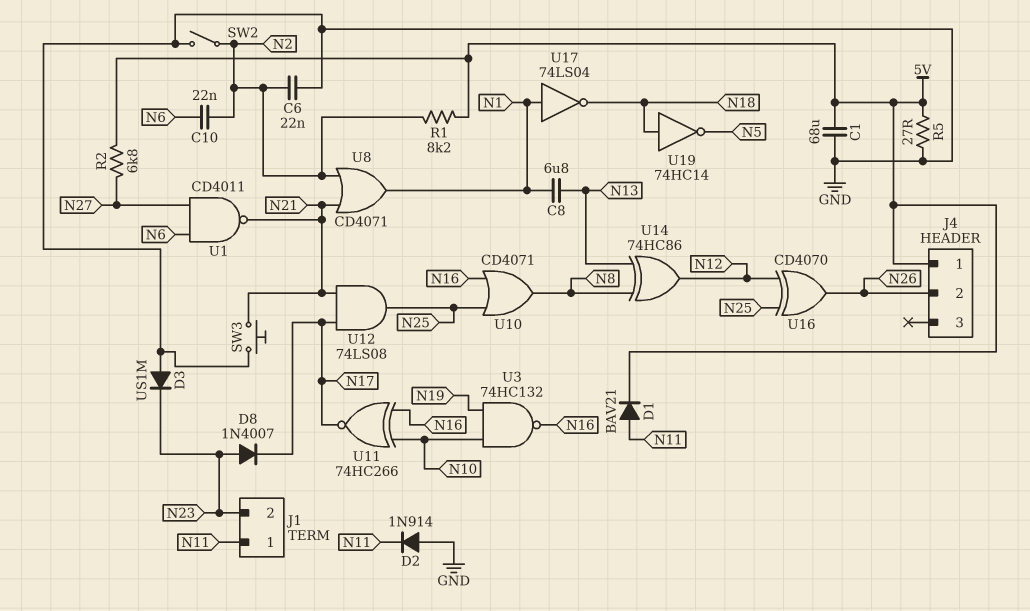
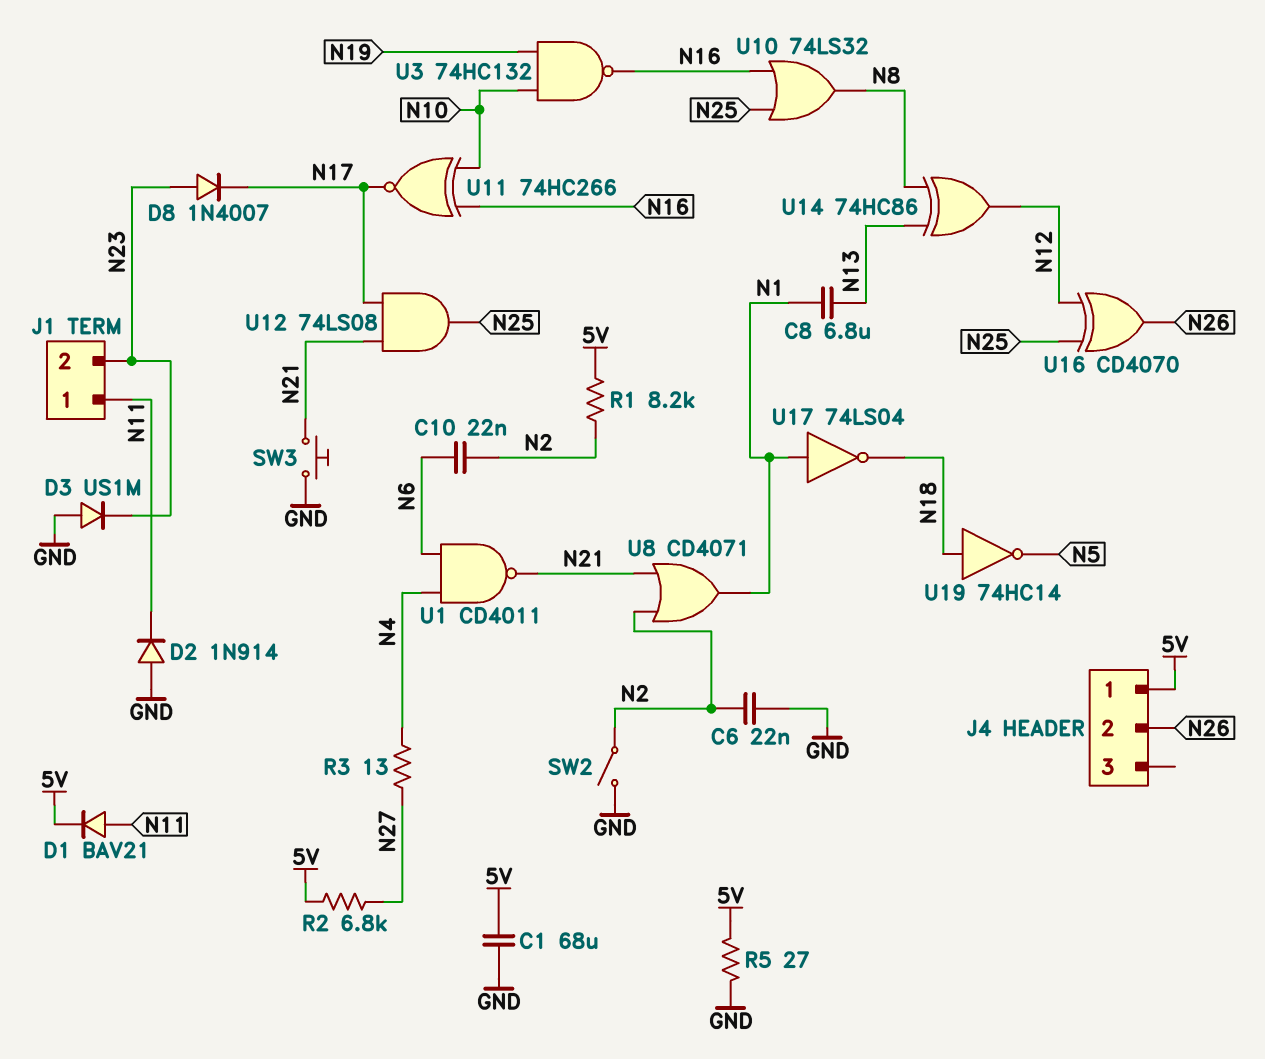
R3: none -> 13 (N4, N27)
U1: NAND CD4011 (in N6, in N27, out N21) -> NAND CD4011 (in N4, in N6, out N21)
U10: OR CD4071 (in N16, in N25, out N8) -> OR 74LS32 (in N16, in N25, out N8)

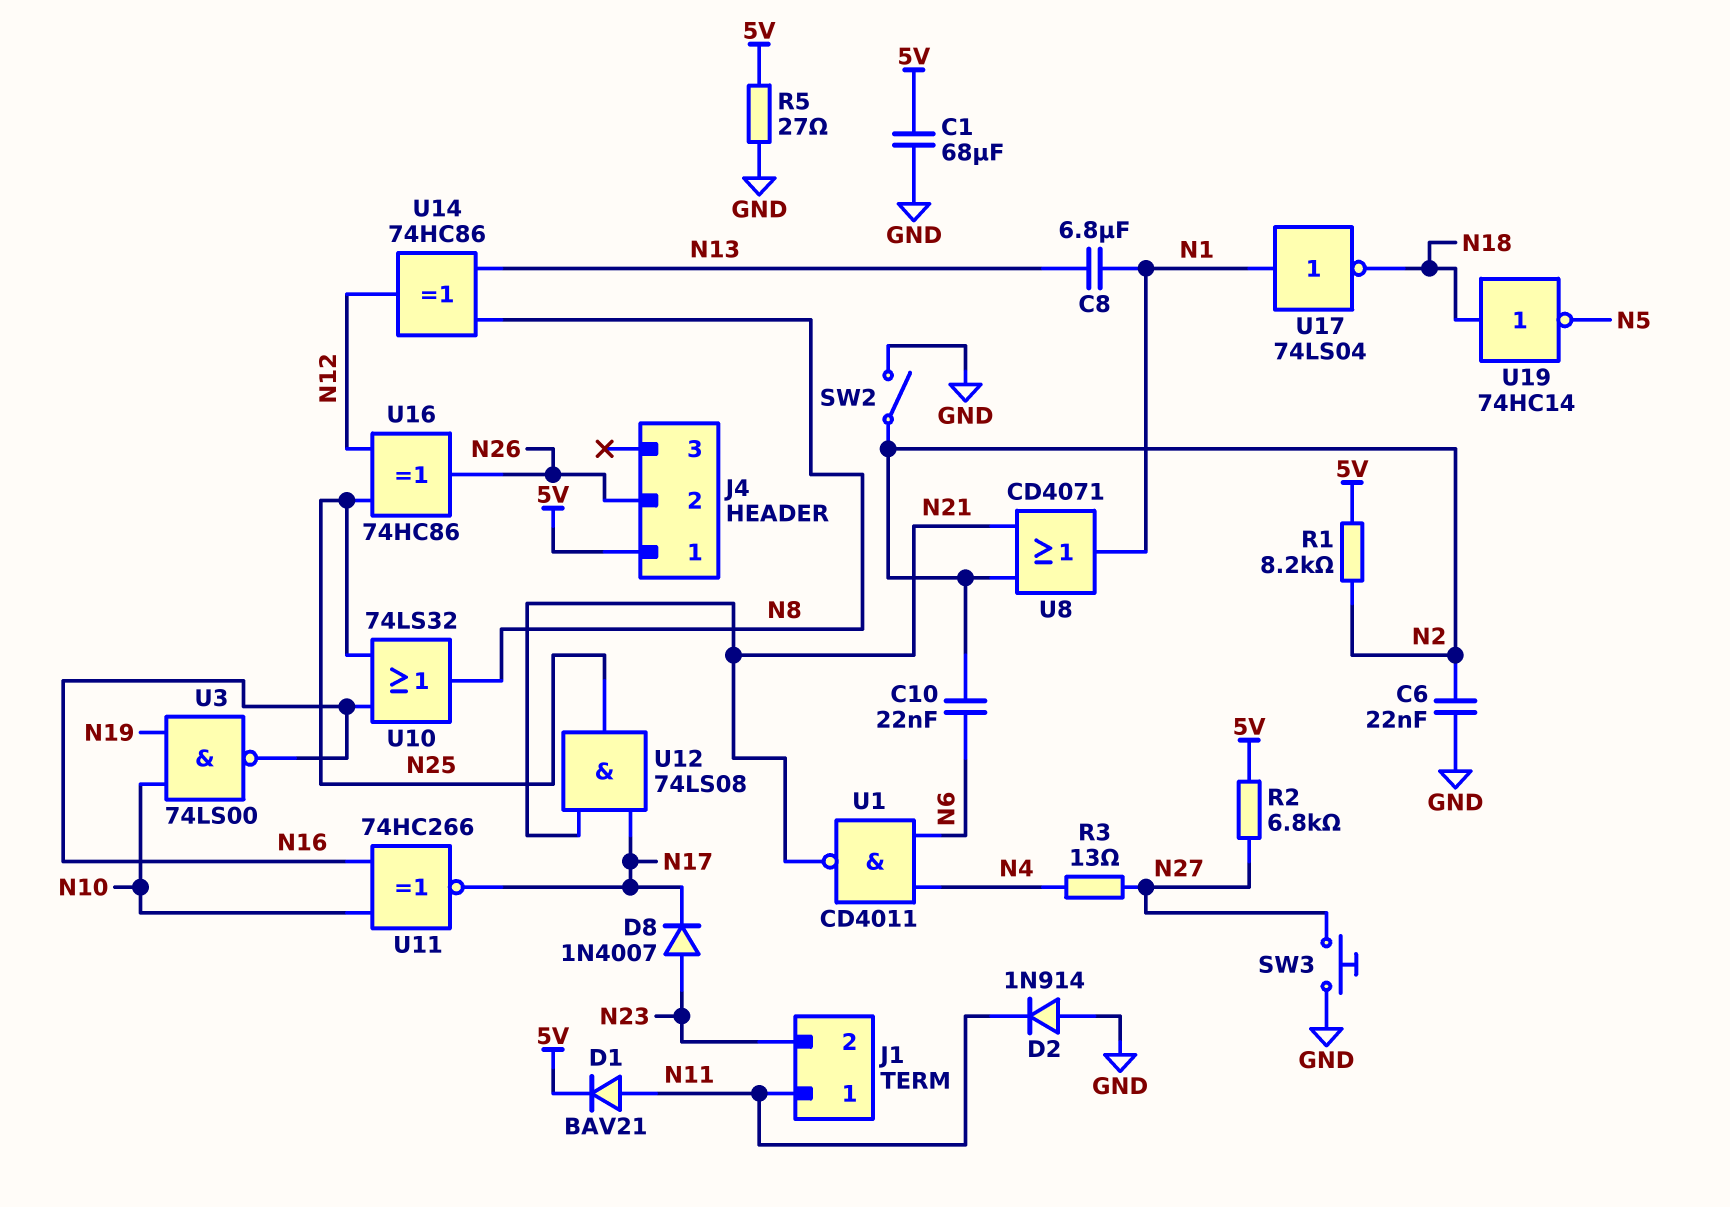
D3: diode US1M (A GND, K N23) -> none
SW3: button (GND, N21) -> button (GND, N27)
U3: NAND 74HC132 (in N10, in N19, out N16) -> NAND 74LS00 (in N10, in N19, out N16)
U16: XOR CD4070 (in N12, in N25, out N26) -> XOR 74HC86 (in N12, in N25, out N26)

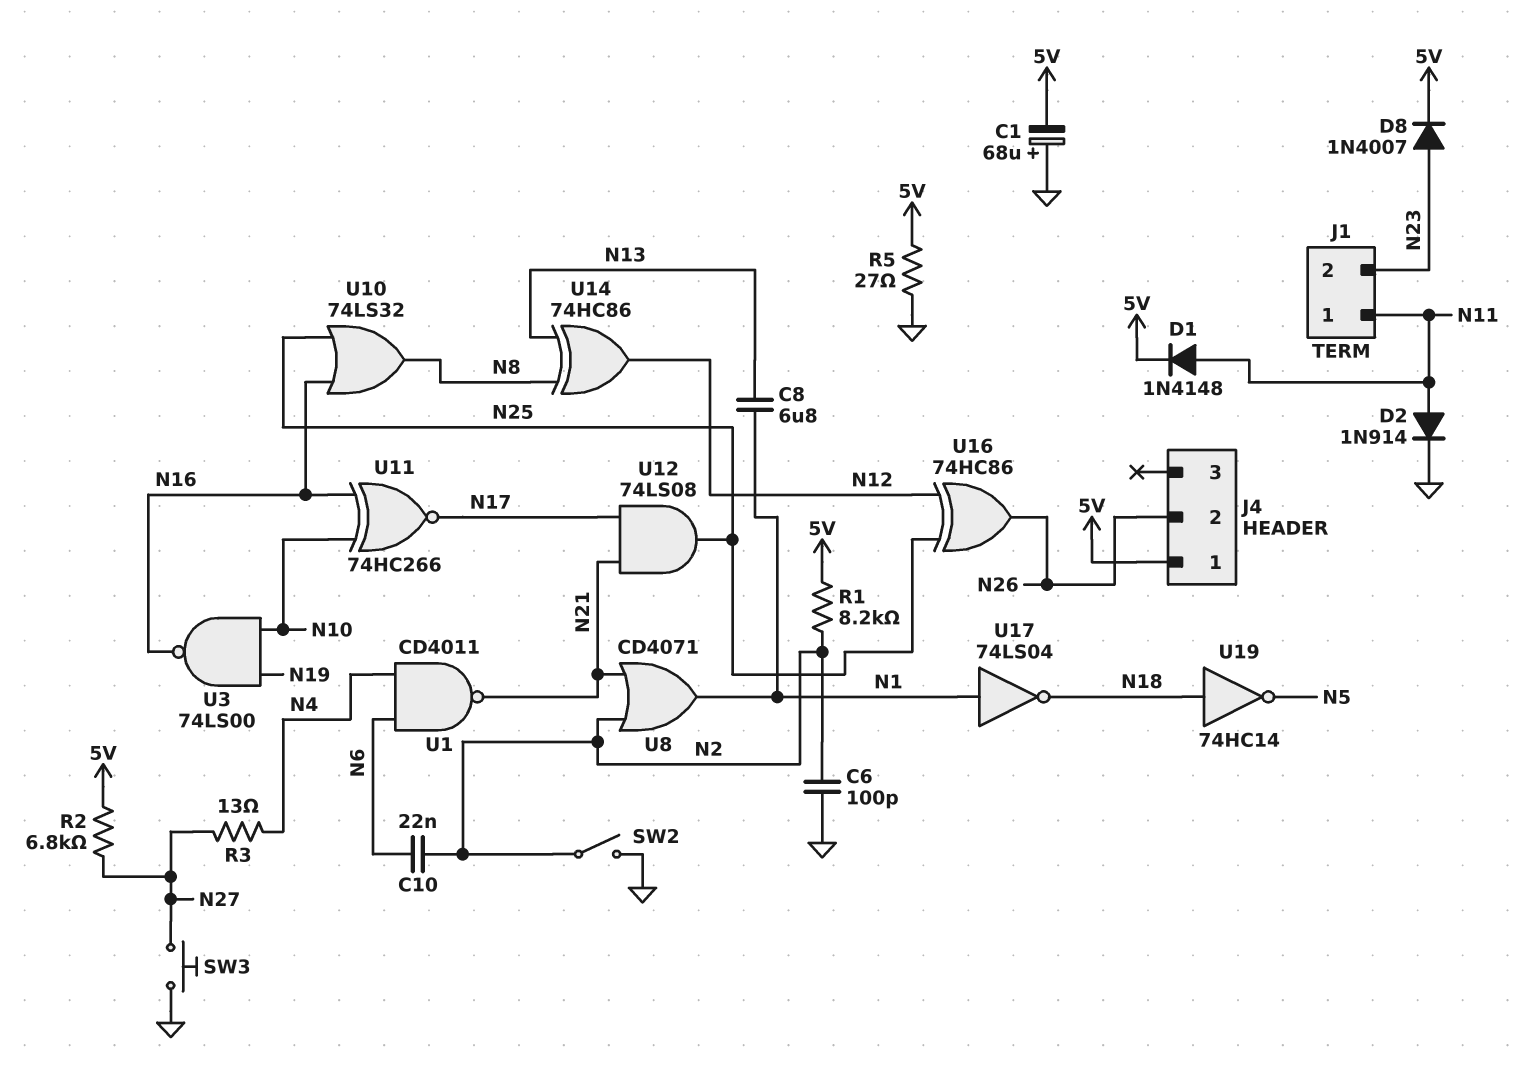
C1: 68uF (5V, GND) -> 68uF (plus GND, minus 5V)
C6: 22nF (GND, N2) -> 100pF (GND, N2)
D1: diode BAV21 (A N11, K 5V) -> diode 1N4148 (A N11, K 5V)
D2: diode 1N914 (A GND, K N11) -> diode 1N914 (A N11, K GND)
D8: diode 1N4007 (A N23, K N17) -> diode 1N4007 (A N23, K 5V)

